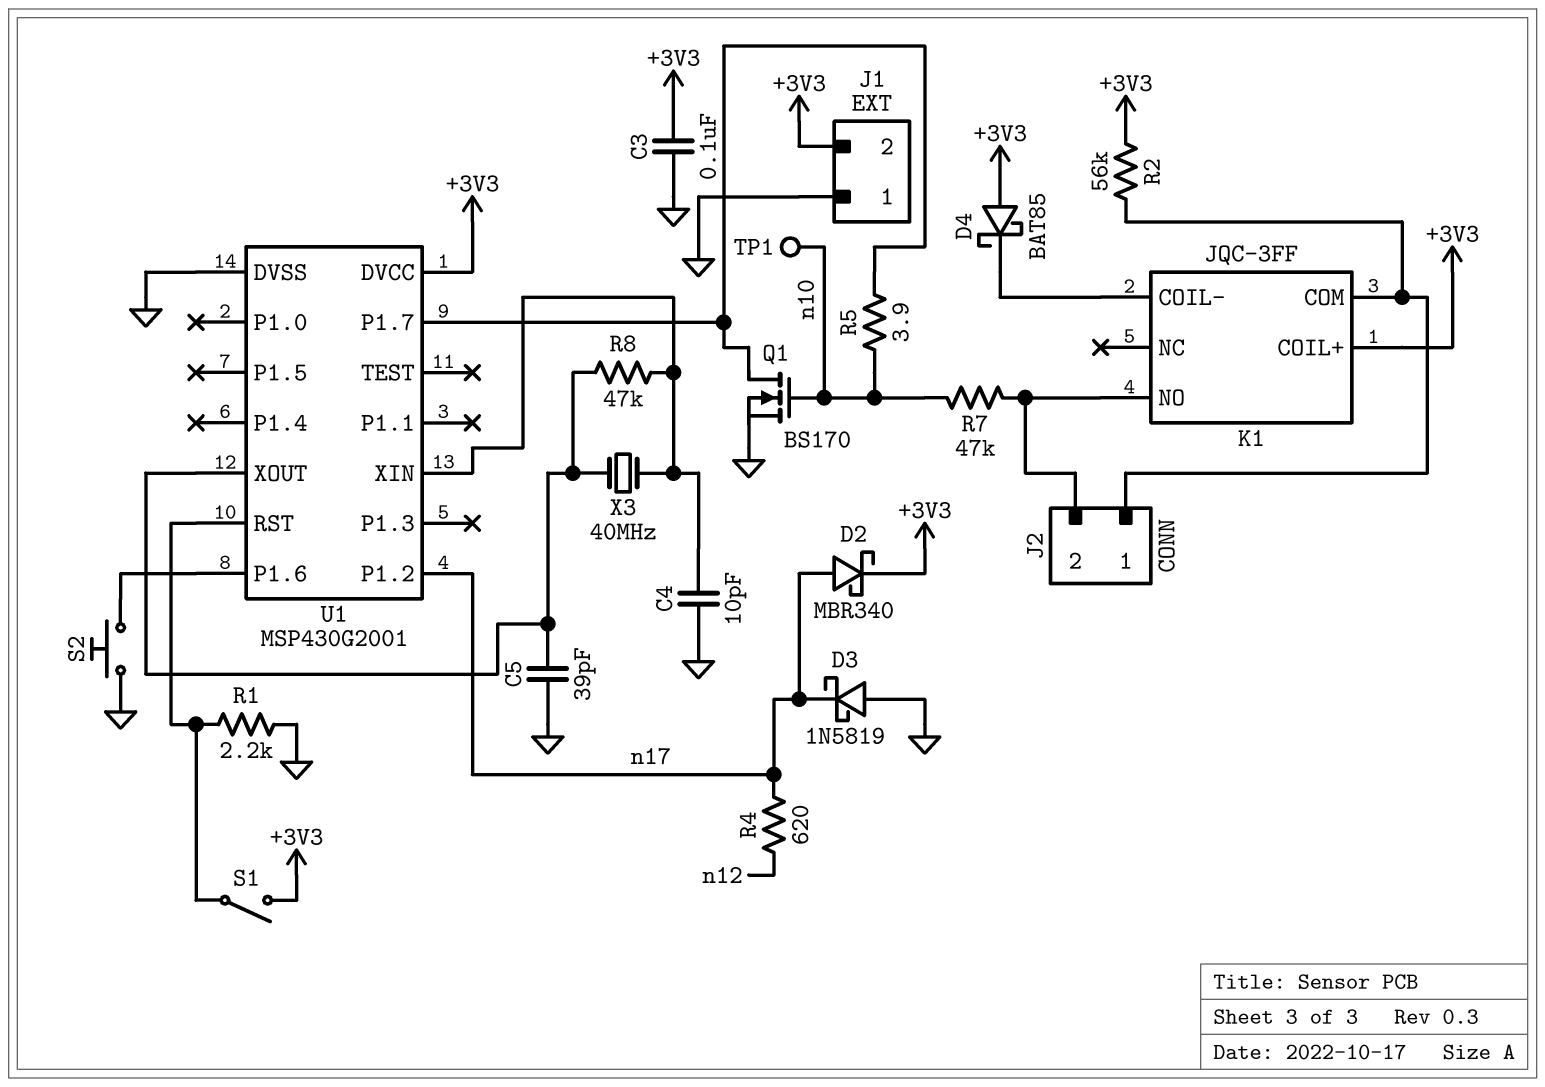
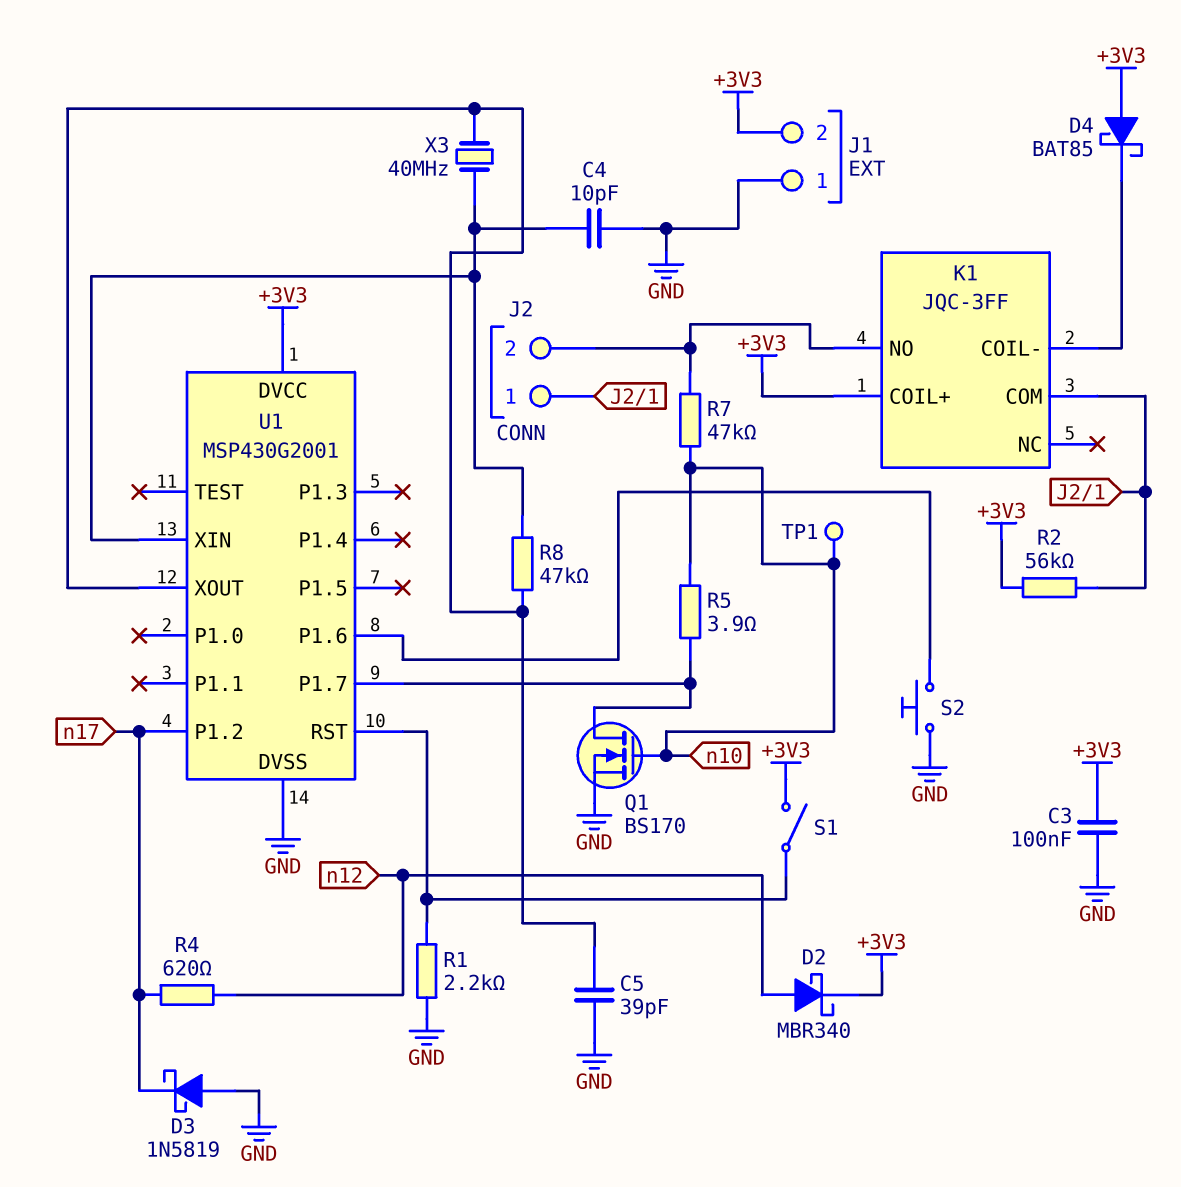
D2: schottky MBR340 (A n17, K +3V3) -> schottky MBR340 (A n12, K +3V3)

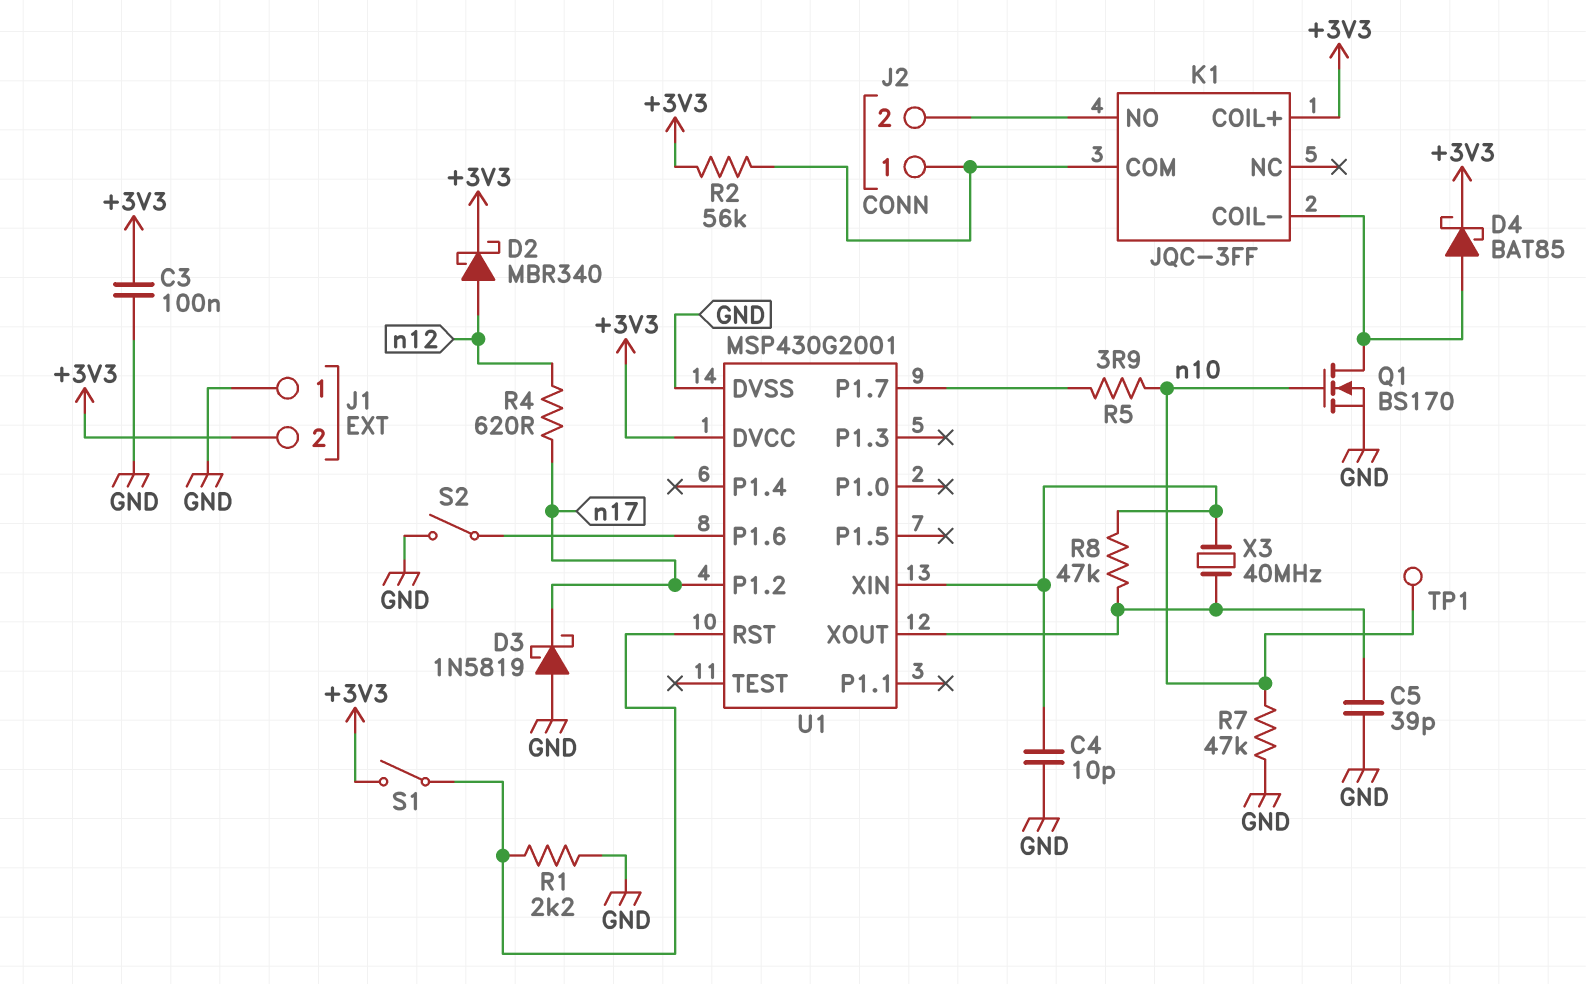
D4: schottky BAT85 (A +3V3, K K1/COIL-) -> schottky BAT85 (A K1/COIL-, K +3V3)
Q1: NMOS BS170 (G n10, D U1/P1.7, S GND) -> NMOS BS170 (G n10, D K1/COIL-, S GND)
R7: 47k (J2/2, n10) -> 47k (GND, n10)
S2: button (GND, U1/P1.6) -> switch (GND, U1/P1.6)

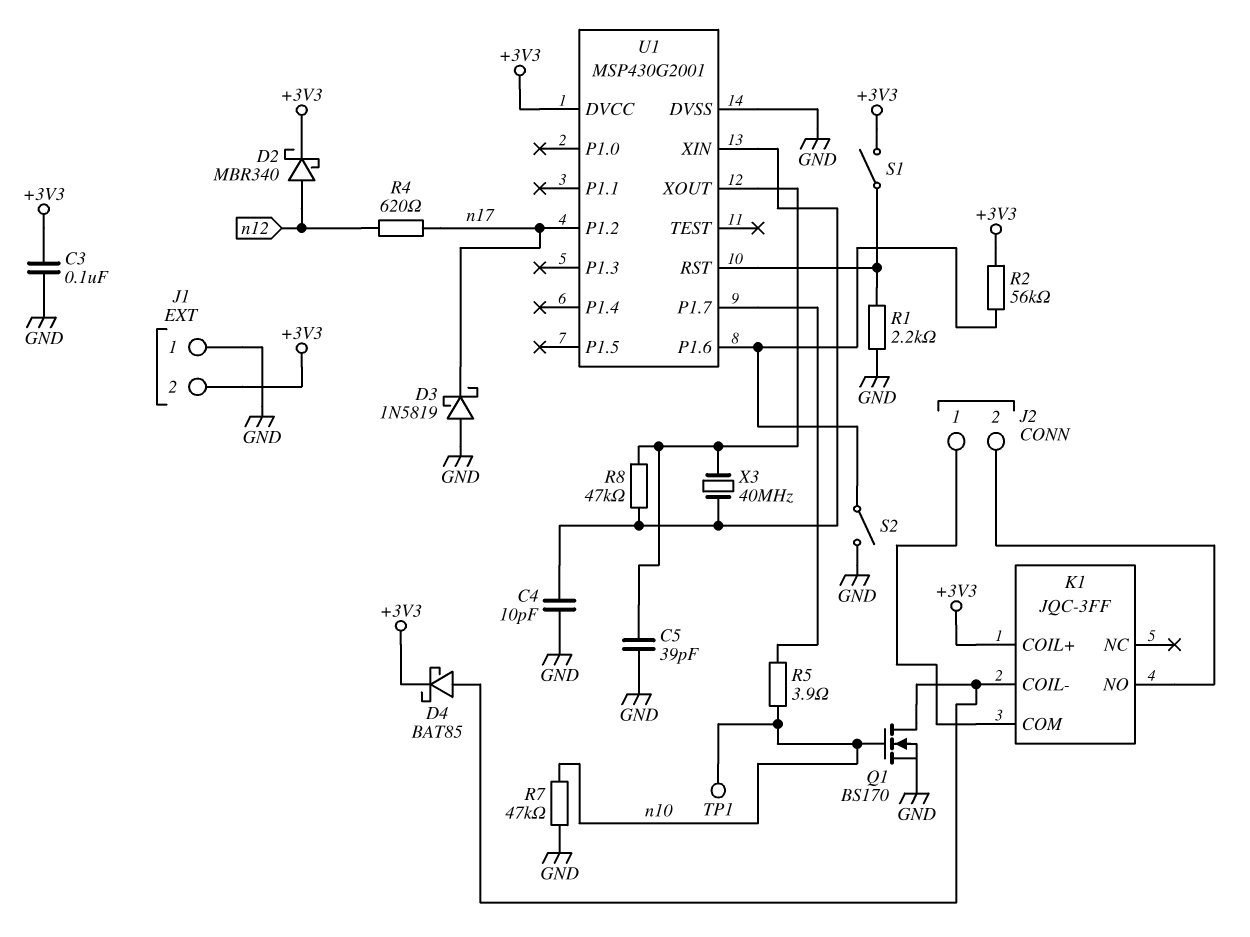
R2: 56k (+3V3, J2/1) -> 56k (+3V3, U1/P1.6)

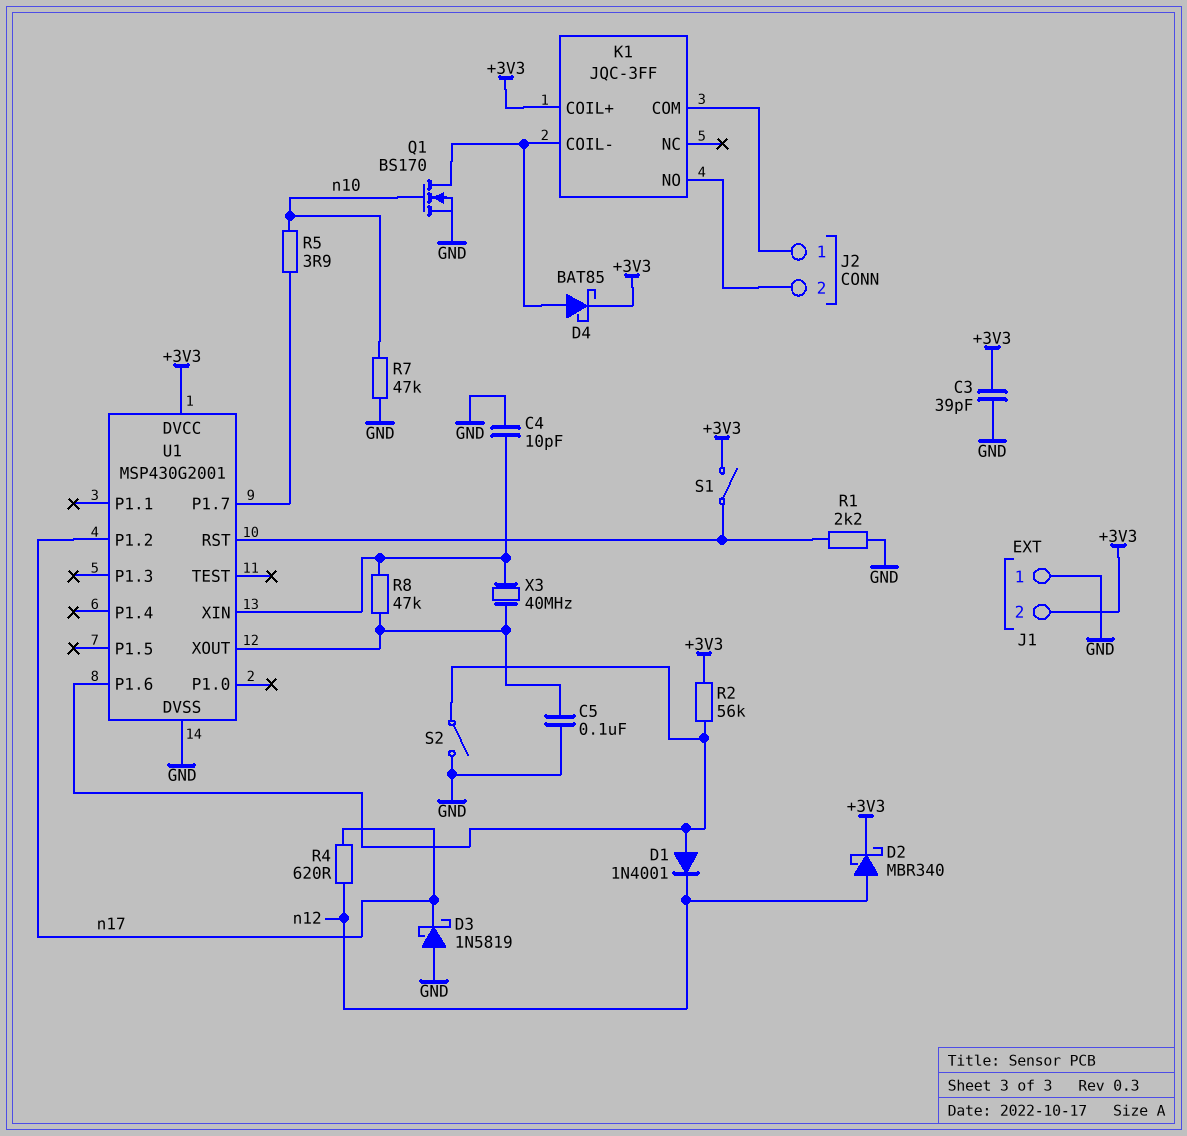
C3: 100nF (+3V3, GND) -> 39pF (+3V3, GND)
C5: 39pF (GND, U1/XOUT) -> 100nF (GND, U1/XOUT)
D1: none -> diode 1N4001 (A U1/P1.6, K n12)
TP1: test point (n10) -> none

